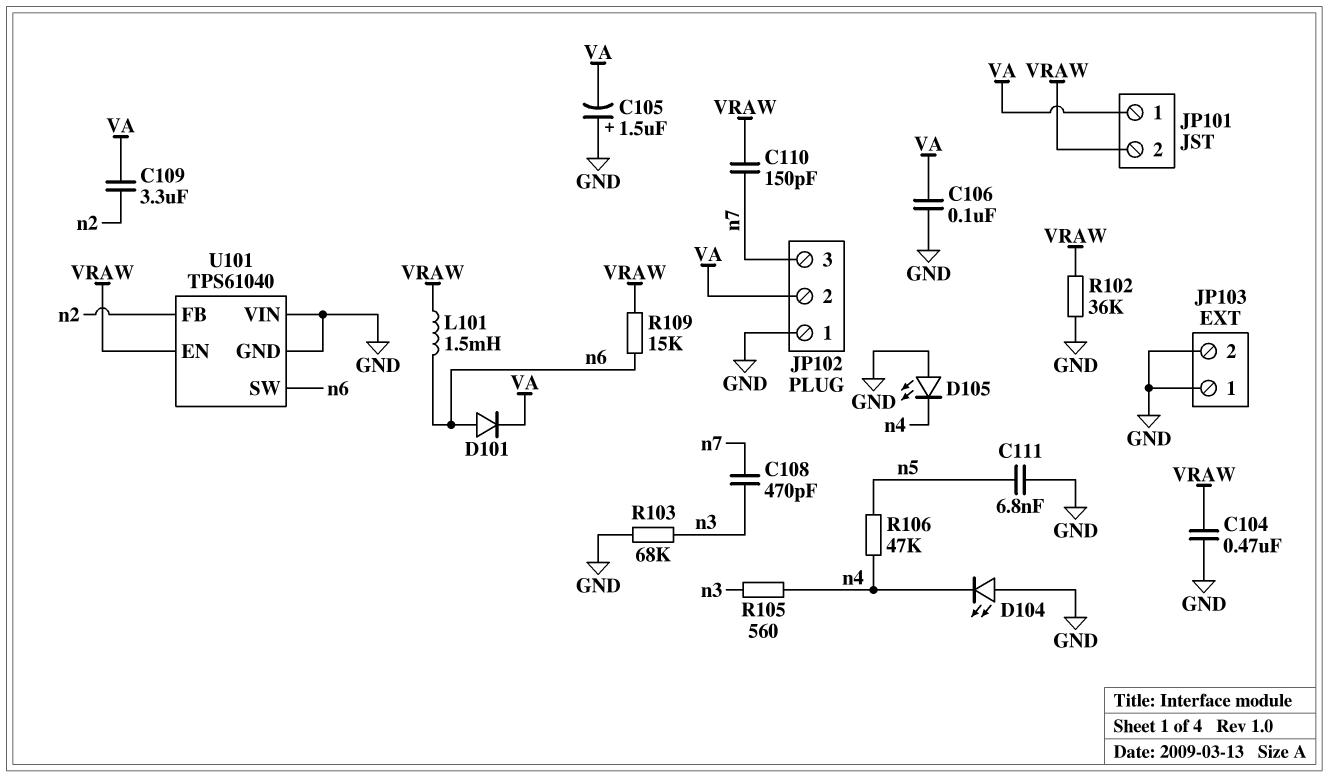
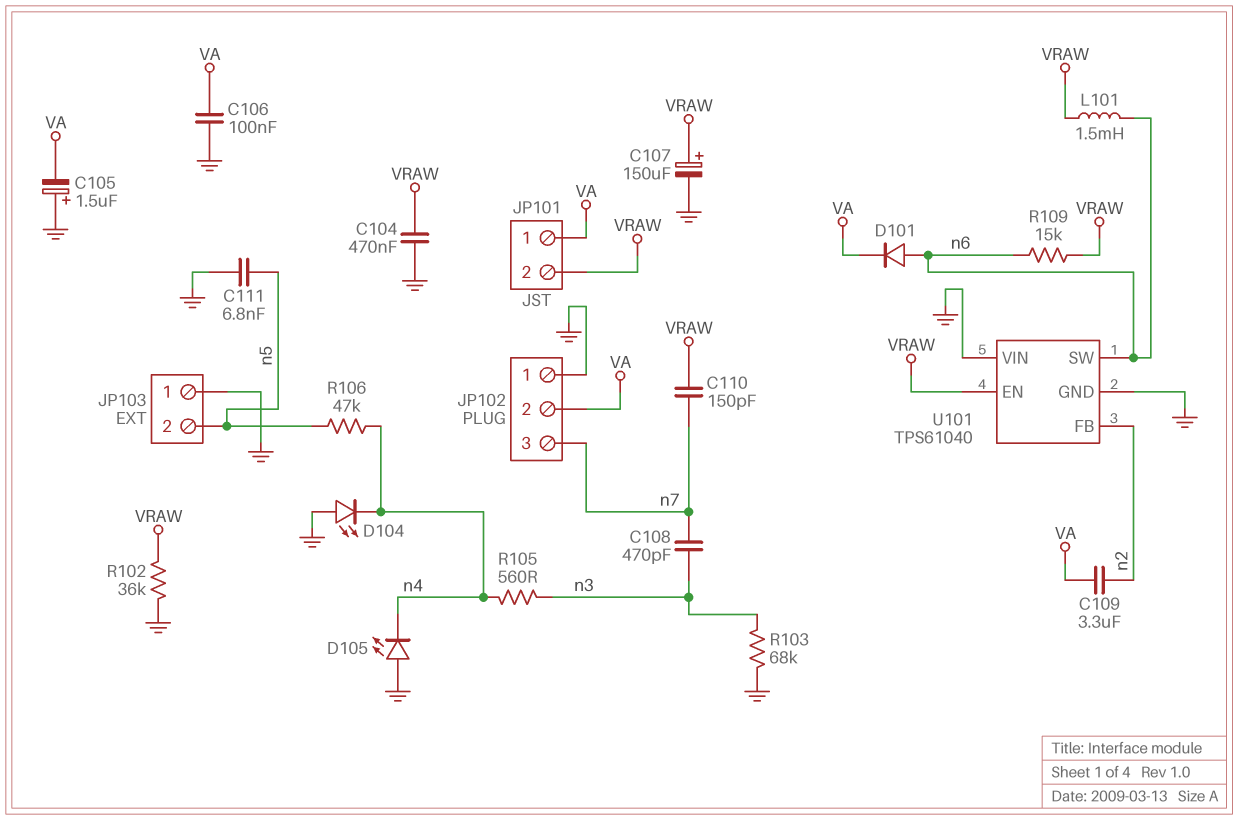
C107: none -> 150uF (plus VRAW, minus GND)
JP103 pin 2: GND -> n5

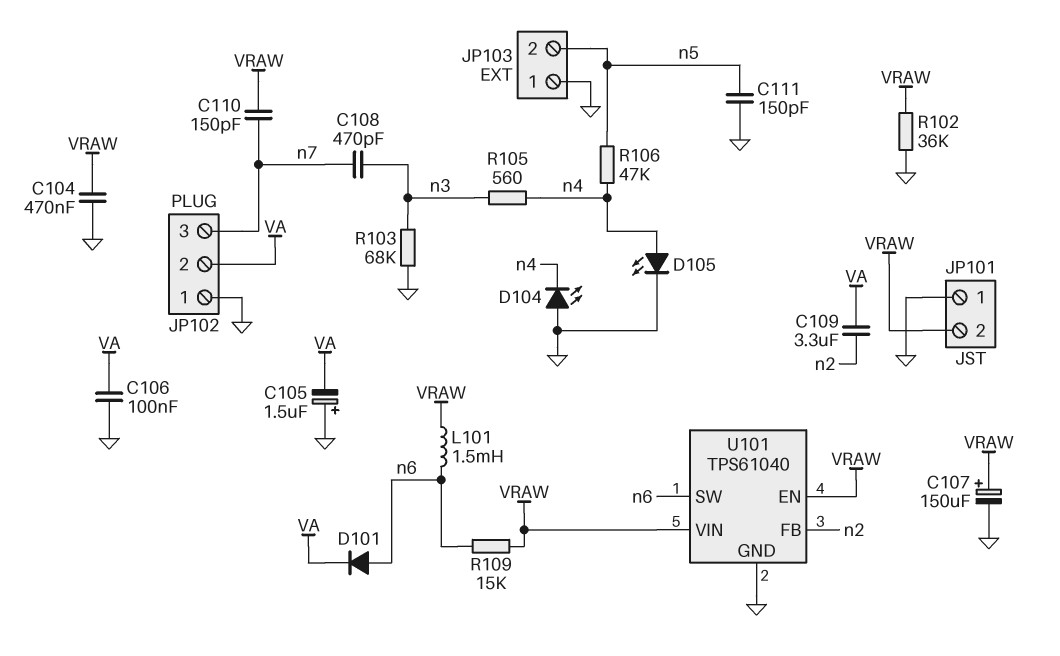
C111: 6.8nF (GND, n5) -> 150pF (GND, n5)
D105: LED (A GND, K n4) -> LED (A n4, K GND)
JP101 pin 1: VA -> GND
U101 pin VIN: GND -> VRAW

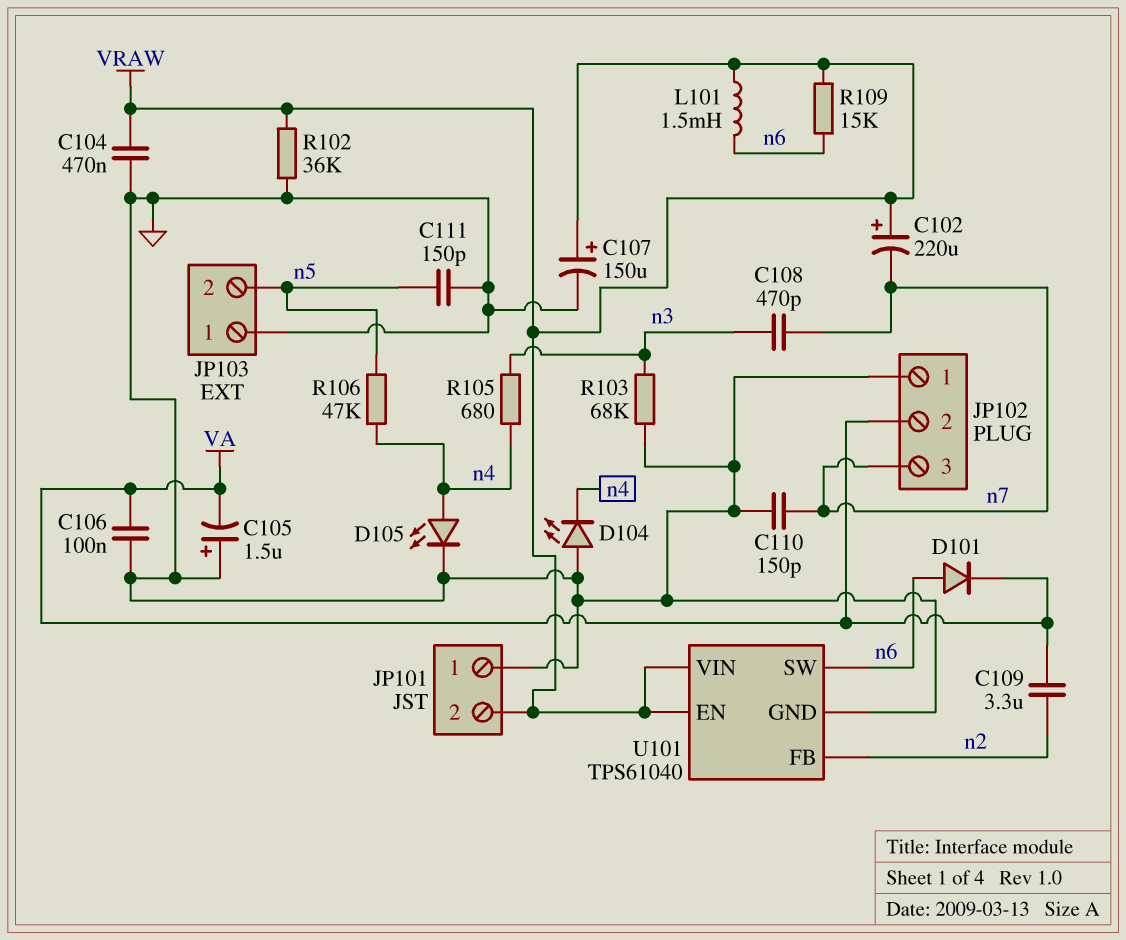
C102: none -> 220uF (plus VRAW, minus n7)
C110: 150pF (VRAW, n7) -> 150pF (GND, n7)
R105: 560 (n3, n4) -> 680 (n3, n4)

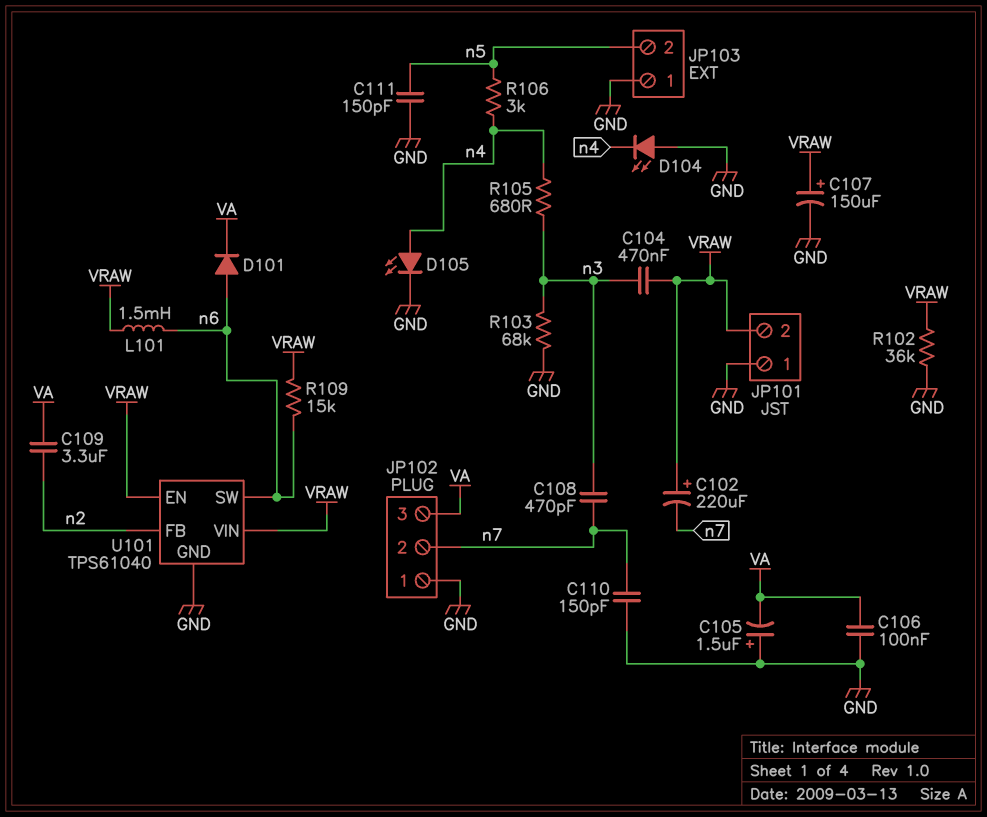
C104: 470nF (GND, VRAW) -> 470nF (VRAW, n3)
JP102 pin 2: VA -> n7
JP102 pin 3: n7 -> VA
R106: 47k (n4, n5) -> 3k (n4, n5)

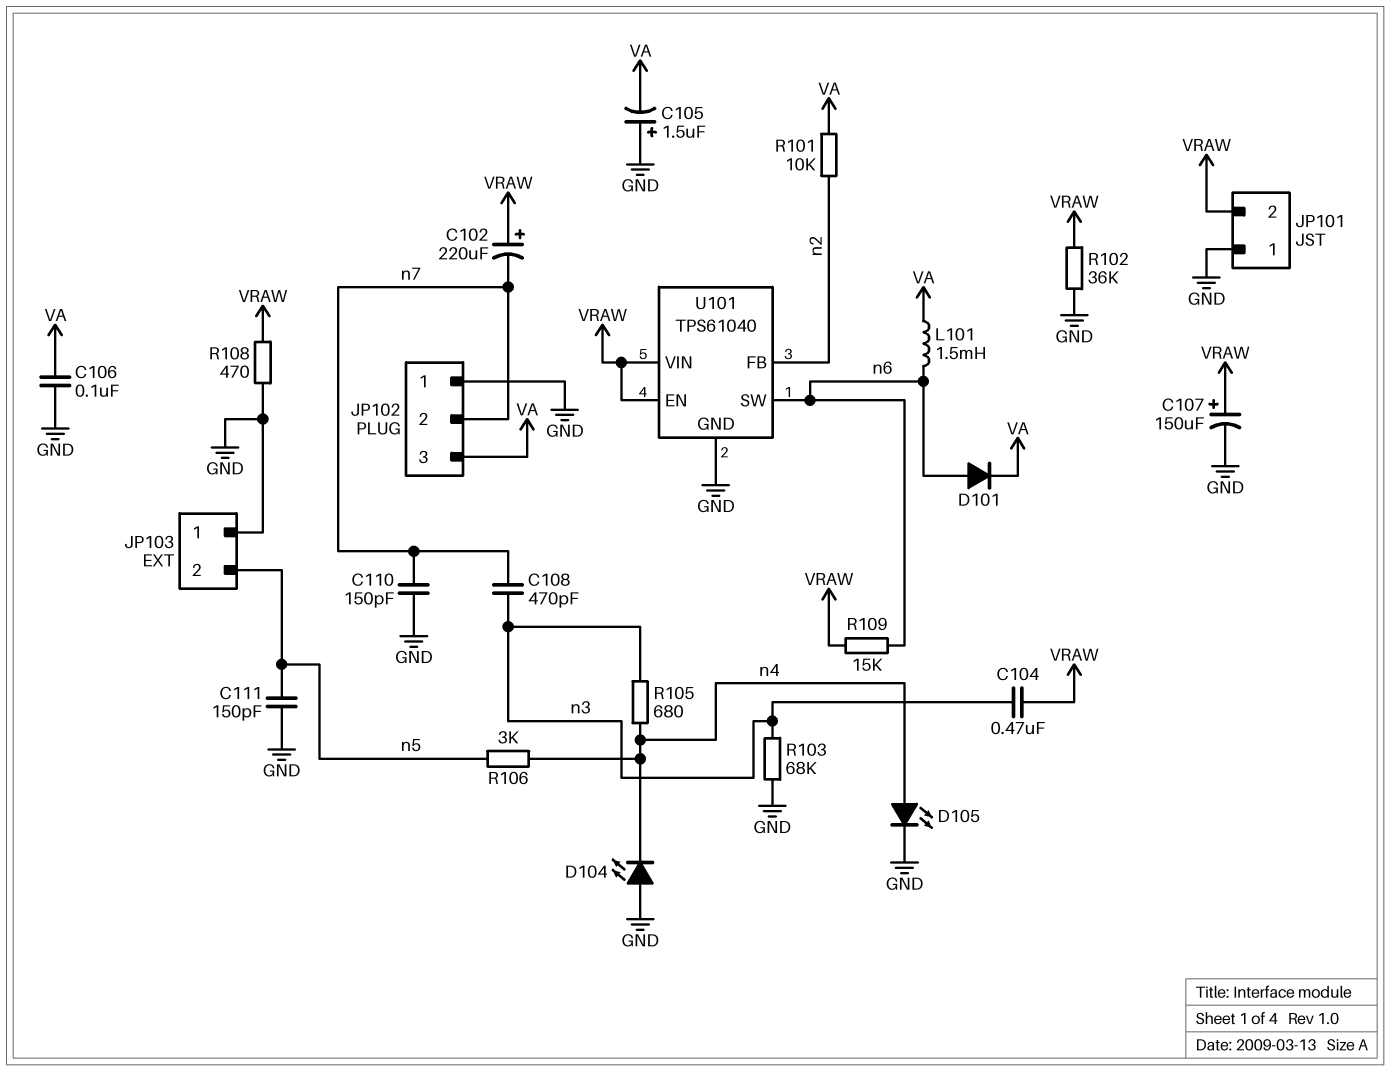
C109: 3.3uF (VA, n2) -> none
L101: 1.5mH (VRAW, n6) -> 1.5mH (VA, n6)
R101: none -> 10k (VA, n2)
R108: none -> 470 (GND, VRAW)

